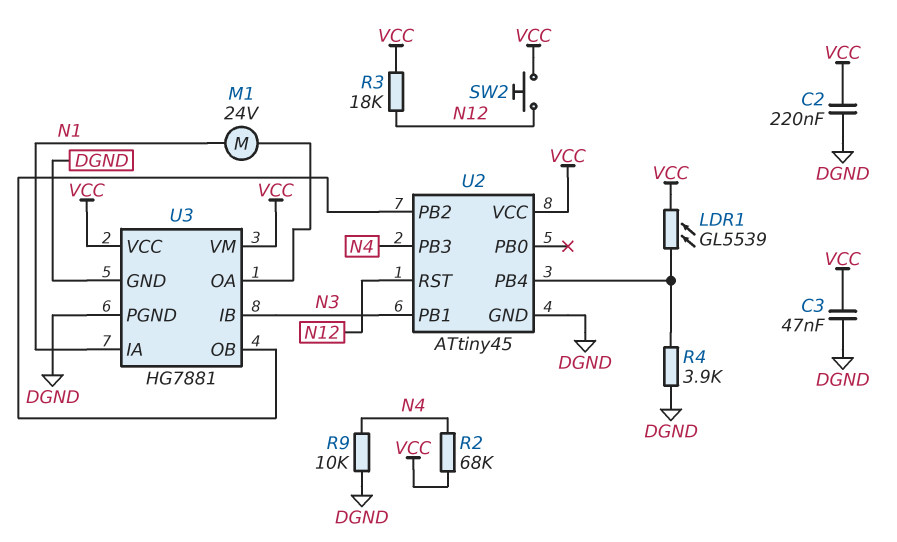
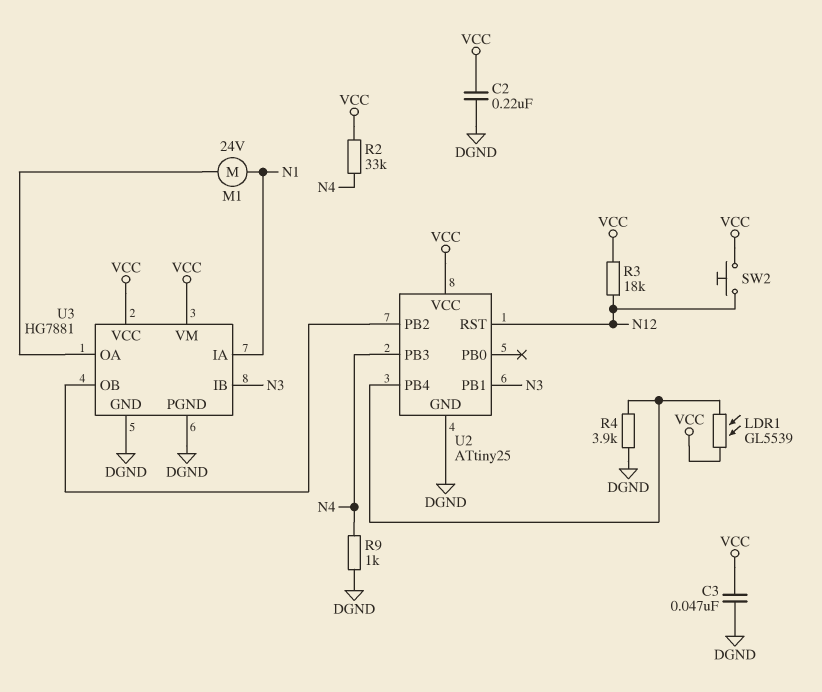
R2: 68k (N4, VCC) -> 33k (N4, VCC)
R9: 10k (DGND, N4) -> 1k (DGND, N4)
U2: ATtiny45 -> ATtiny25

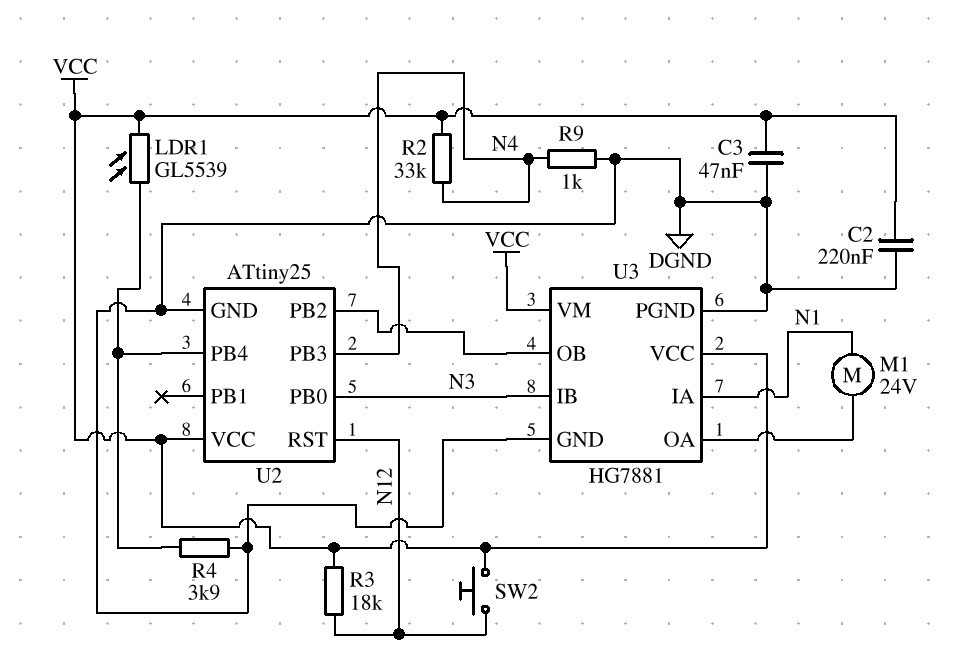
U2 pin PB0: none -> N3
U2 pin PB1: N3 -> none

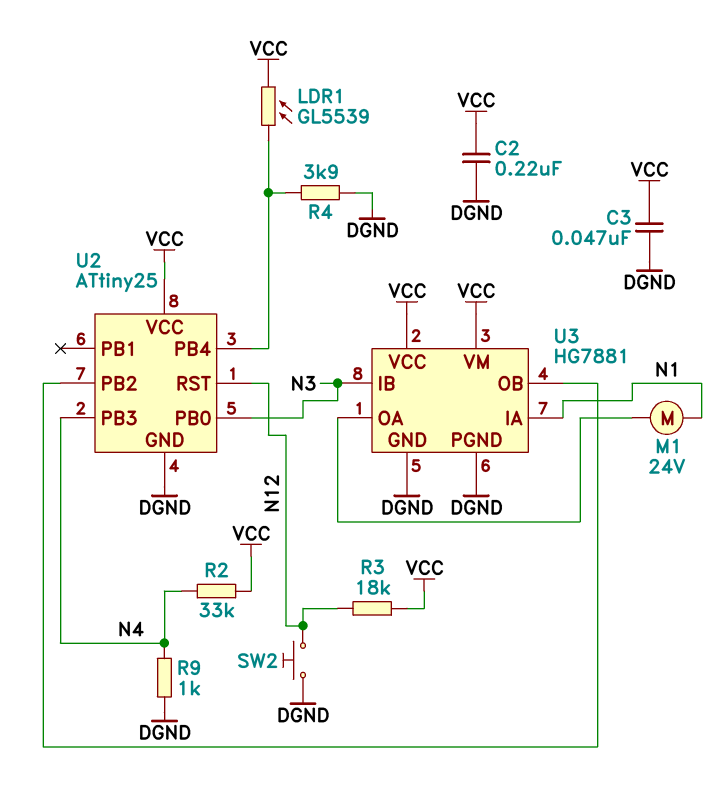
SW2: button (N12, VCC) -> button (DGND, N12)

